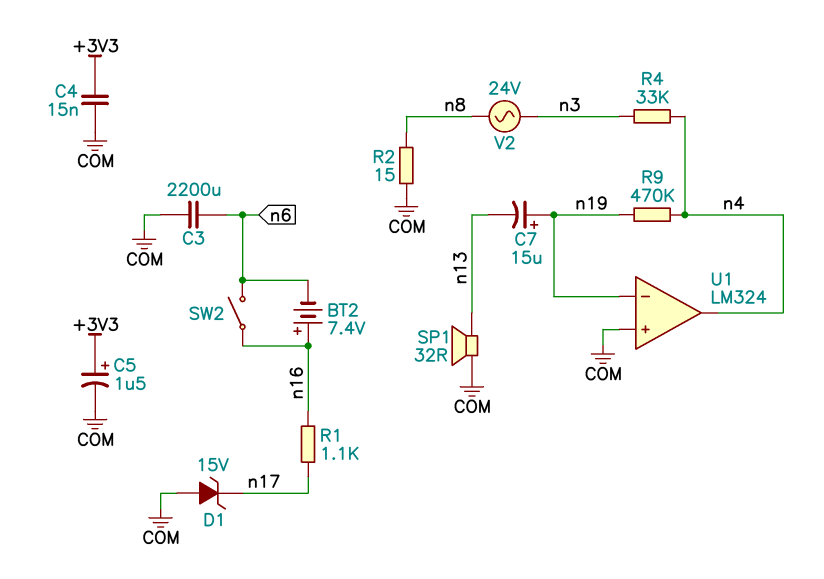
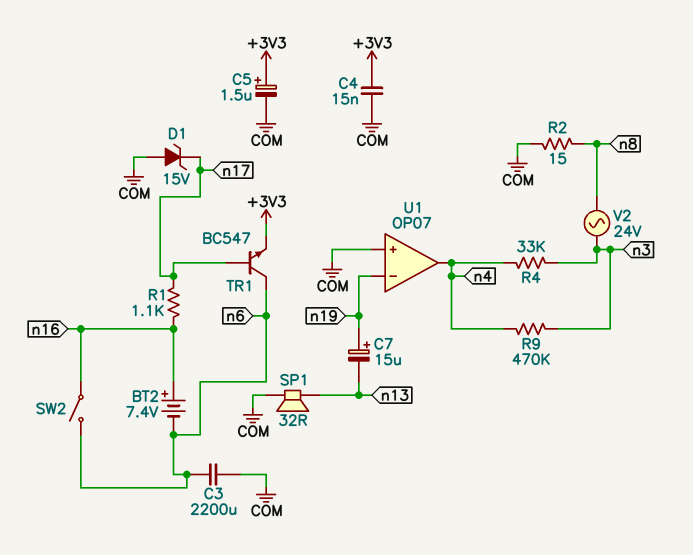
R9: 470k (n4, n19) -> 470k (n3, n4)
TR1: none -> NPN BC547 (B n17, C n6, E +3V3)
U1: LM324 -> OP07

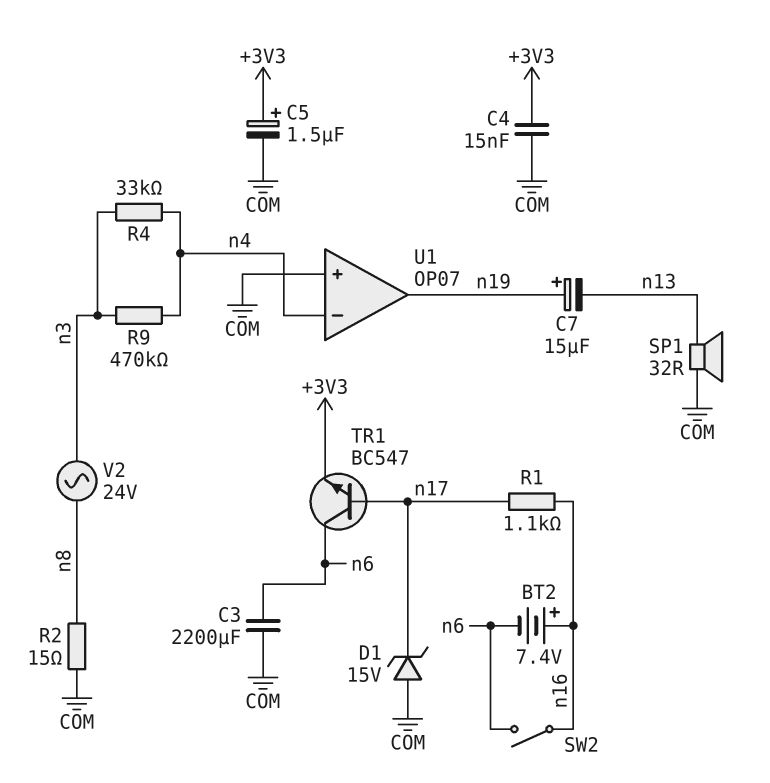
U1 pin in-: n19 -> n4
U1 pin out: n4 -> n19

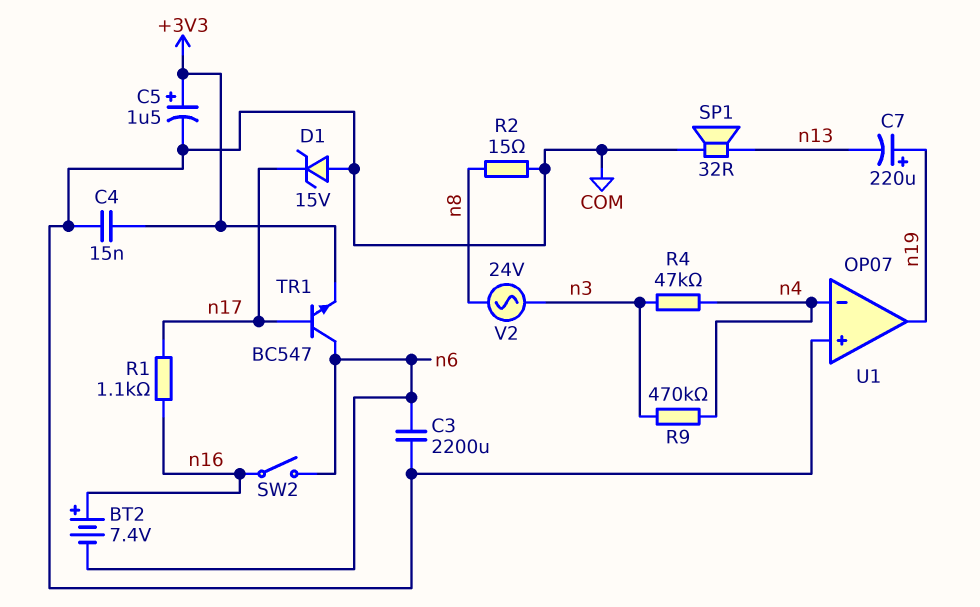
C7: 15uF (plus n19, minus n13) -> 220uF (plus n19, minus n13)
R4: 33k (n3, n4) -> 47k (n3, n4)

